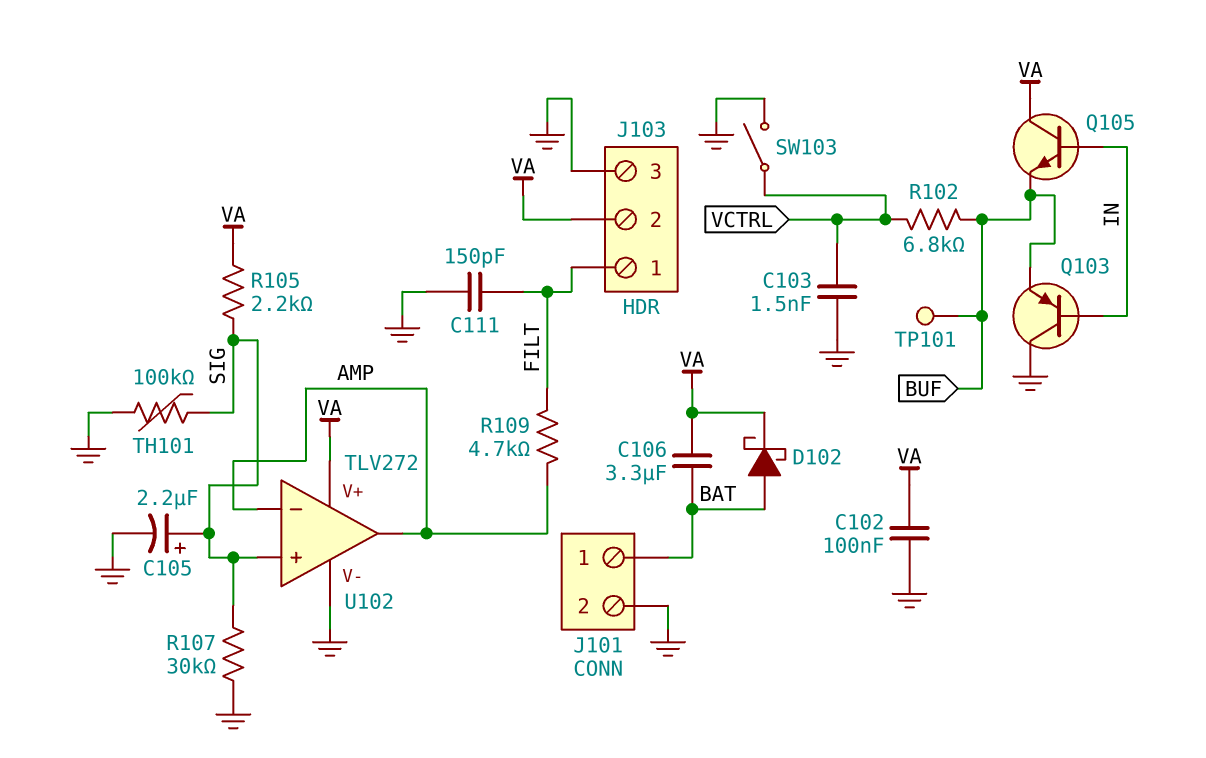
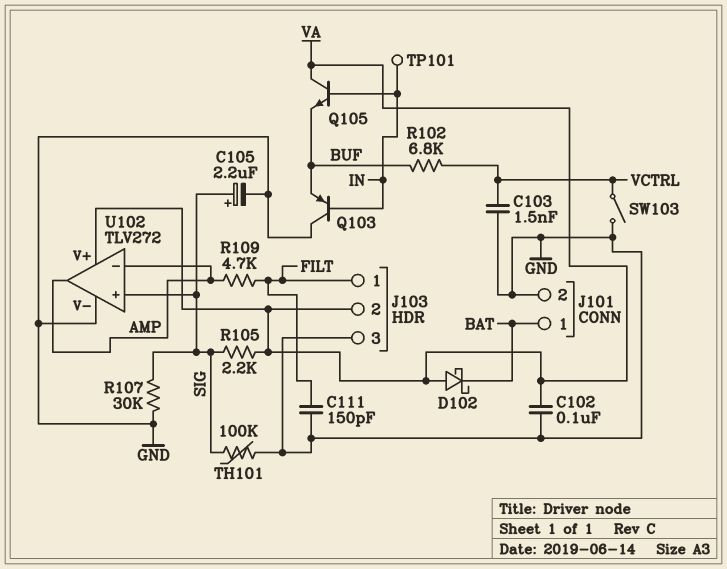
C106: 3.3uF (BAT, VA) -> none
D102: schottky (A BAT, K VA) -> schottky (A VA, K BAT)
TP101: test point (BUF) -> test point (IN)

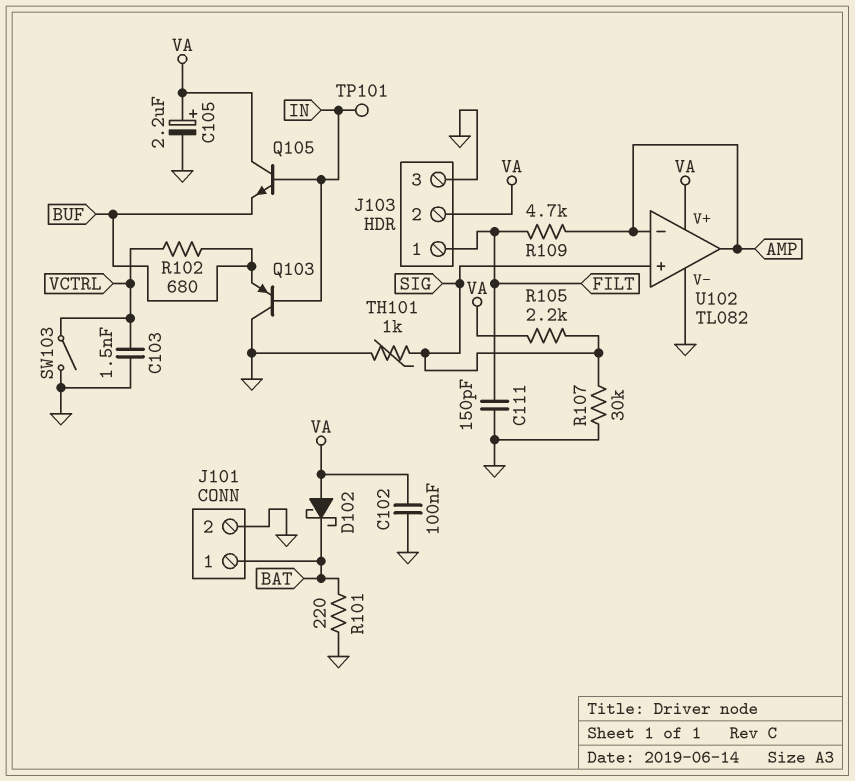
C105: 2.2uF (plus SIG, minus GND) -> 2.2uF (plus VA, minus GND)
R101: none -> 220 (BAT, GND)
R102: 6.8k (BUF, VCTRL) -> 680 (BUF, VCTRL)
TH101: 100k (GND, SIG) -> 1k (GND, SIG)
U102: TLV272 -> TL082

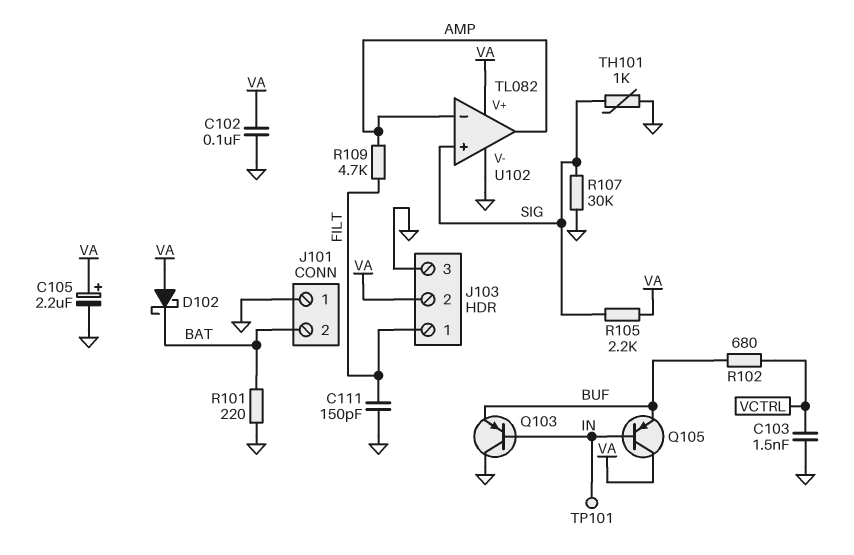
J101 pin 1: BAT -> GND
J101 pin 2: GND -> BAT
Q105: NPN (B IN, C VA, E BUF) -> PNP (B IN, C VA, E BUF)
SW103: switch (GND, VCTRL) -> none

